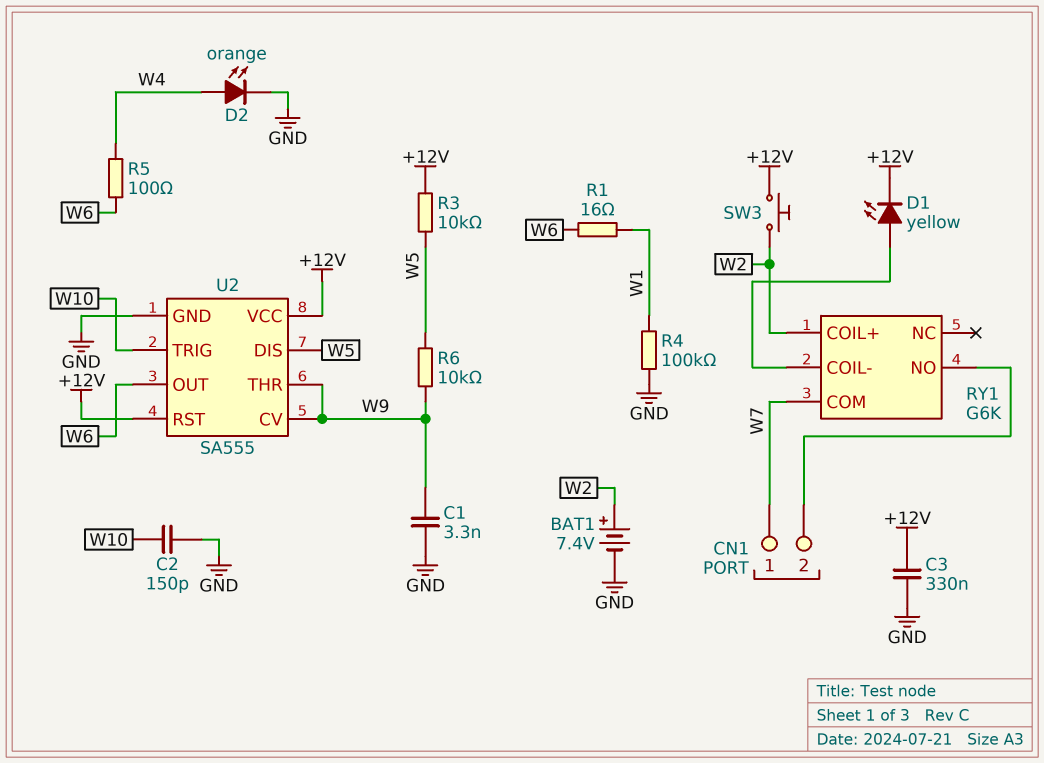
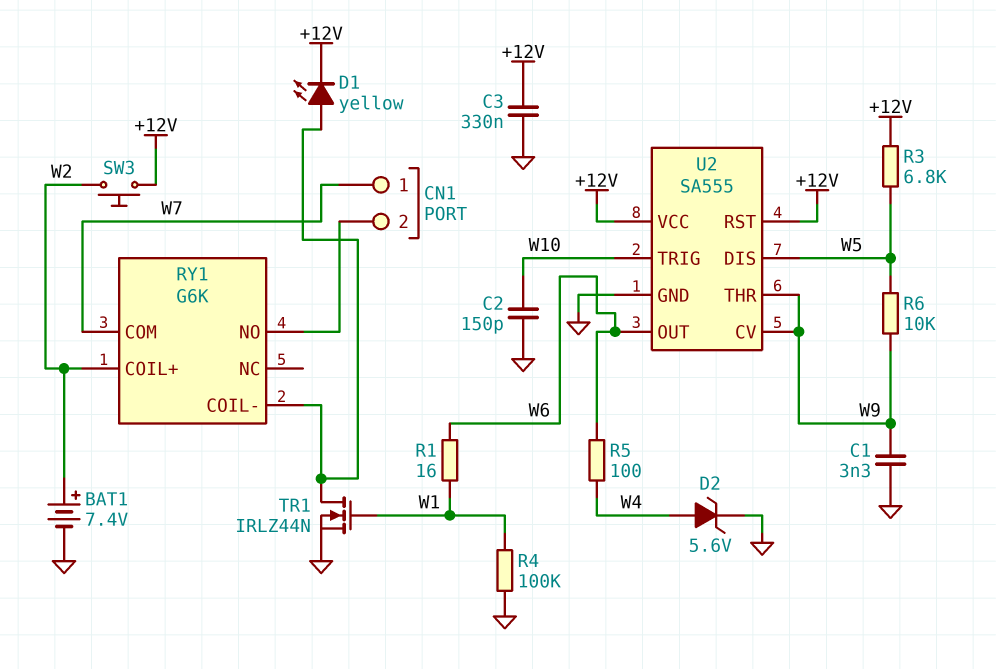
D2: LED orange (A W4, K GND) -> zener 5.6V (A W4, K GND)
R3: 10k (+12V, W5) -> 6.8k (+12V, W5)
TR1: none -> NMOS IRLZ44N (G W1, D RY1/COIL-, S GND)

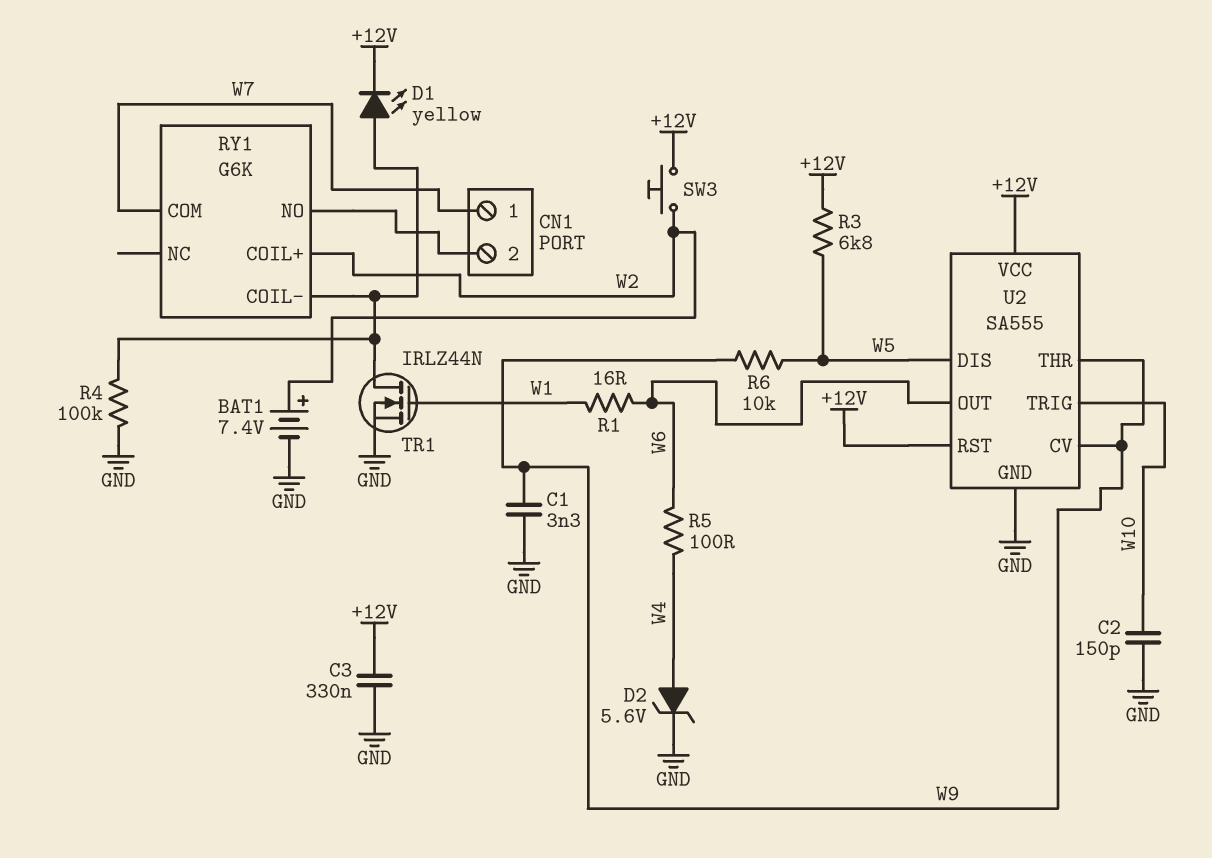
R4: 100k (GND, W1) -> 100k (GND, RY1/COIL-)

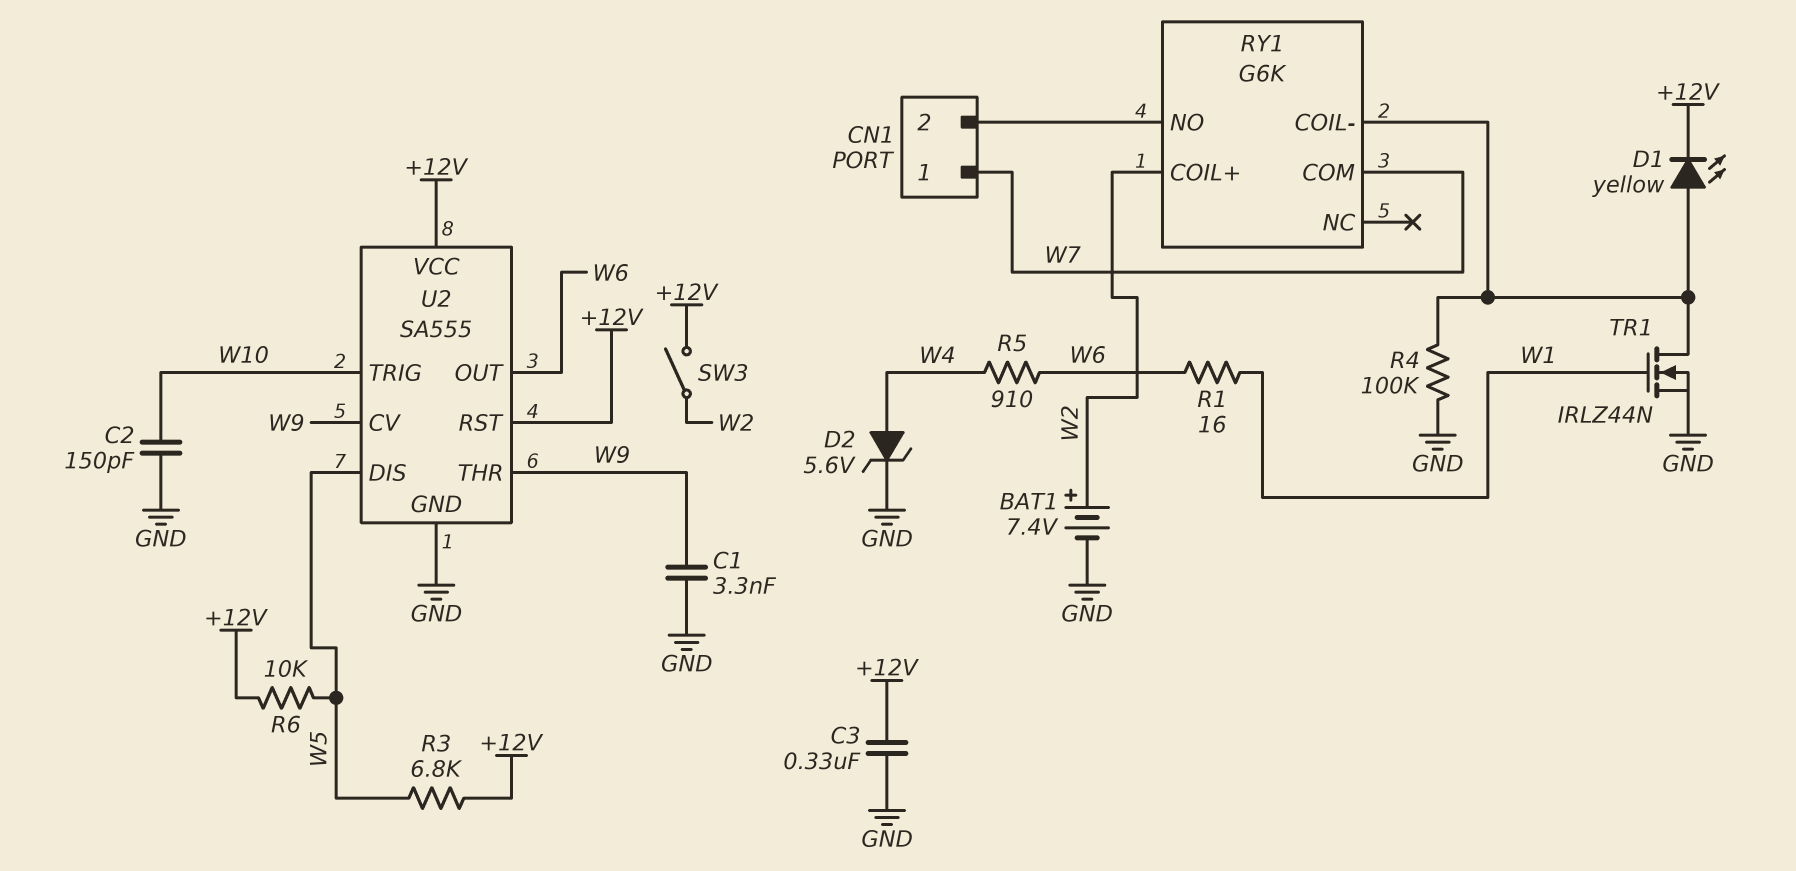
R5: 100 (W4, W6) -> 910 (W4, W6)
R6: 10k (W5, W9) -> 10k (+12V, W5)
SW3: button (+12V, W2) -> switch (+12V, W2)

